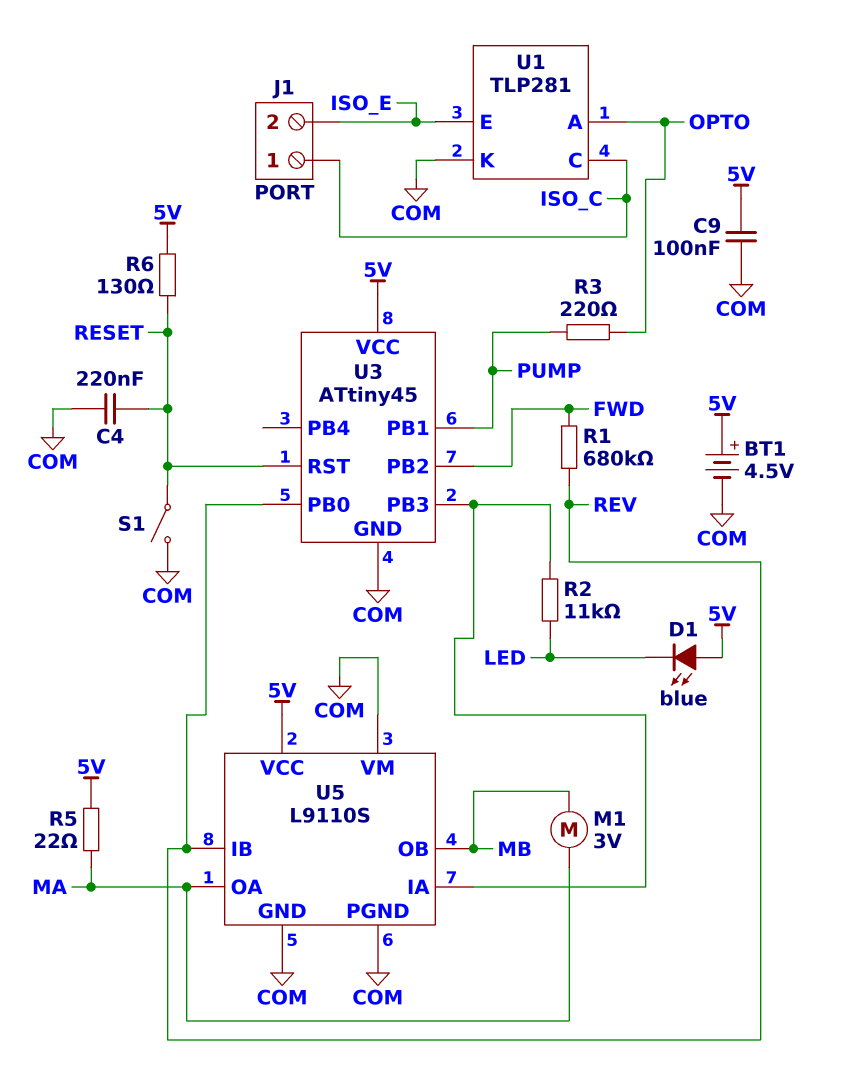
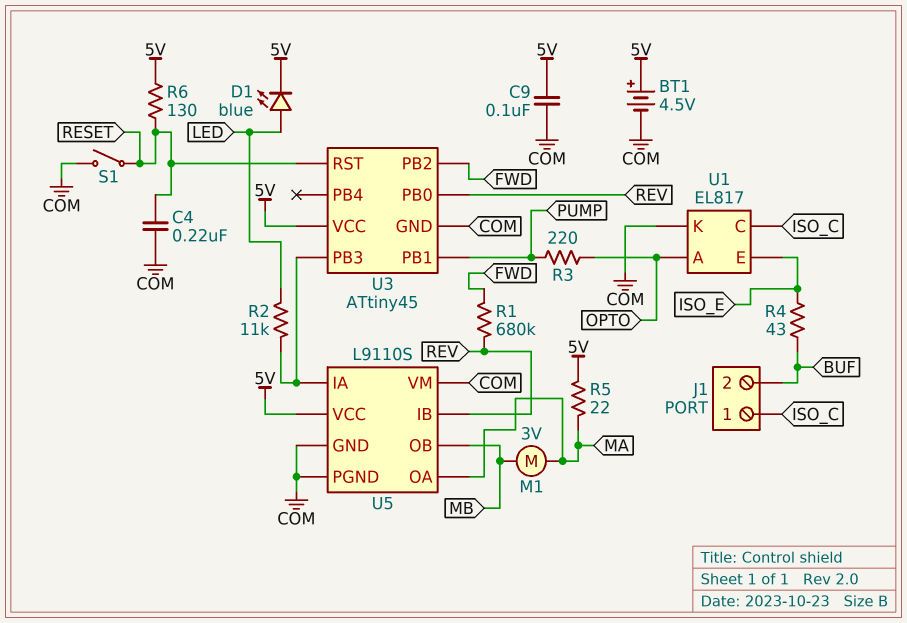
D1: LED blue (A 5V, K LED) -> LED blue (A LED, K 5V)
J1 pin 2: ISO_E -> BUF
R4: none -> 43 (BUF, ISO_E)
U1: TLP281 -> EL817

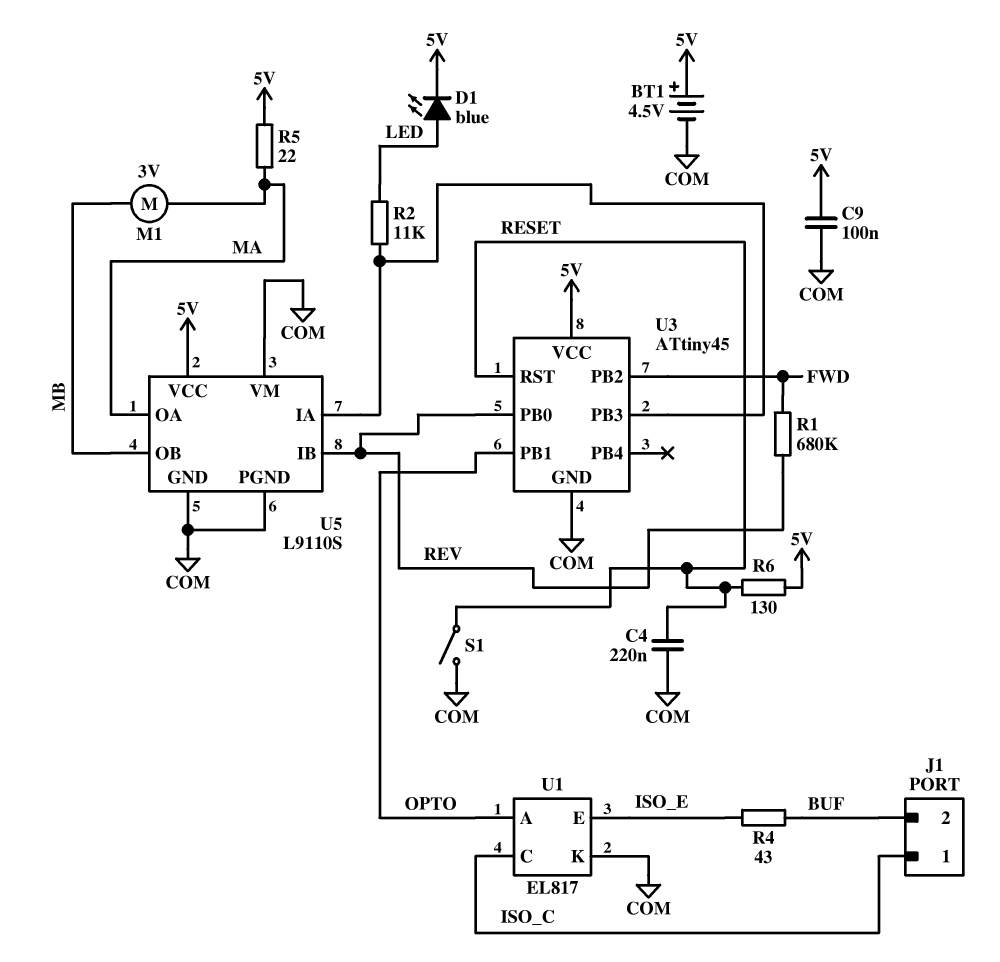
R3: 220 (OPTO, PUMP) -> none
U3 pin PB1: PUMP -> OPTO

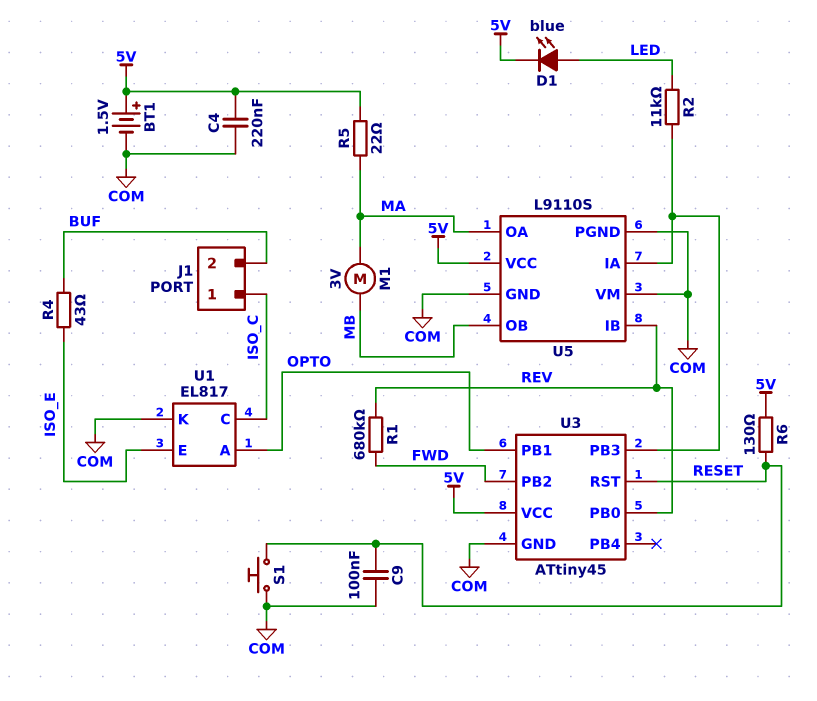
BT1: 4.5V (plus 5V, minus COM) -> 1.5V (plus 5V, minus COM)
C4: 220nF (COM, RESET) -> 220nF (5V, COM)
C9: 100nF (5V, COM) -> 100nF (COM, RESET)
S1: switch (COM, RESET) -> button (COM, RESET)

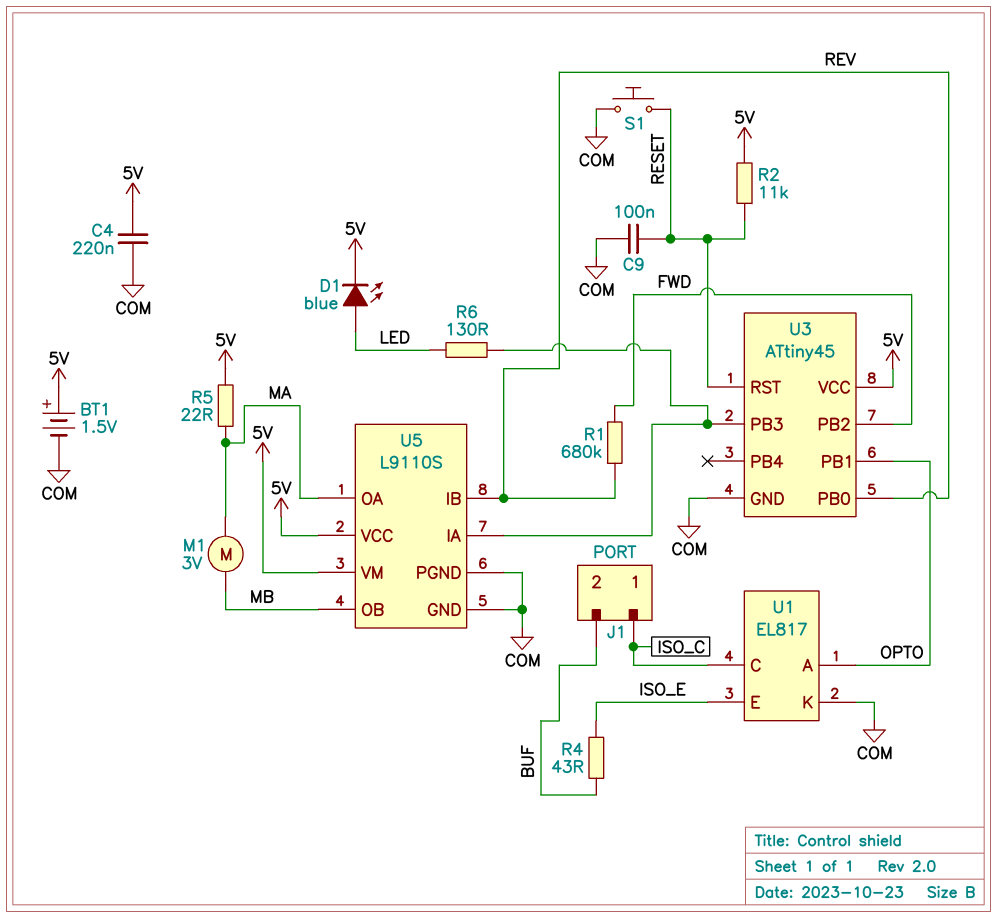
R2: 11k (LED, U3/PB3) -> 11k (5V, RESET)
R6: 130 (5V, RESET) -> 130 (LED, U3/PB3)
U5 pin VM: COM -> 5V

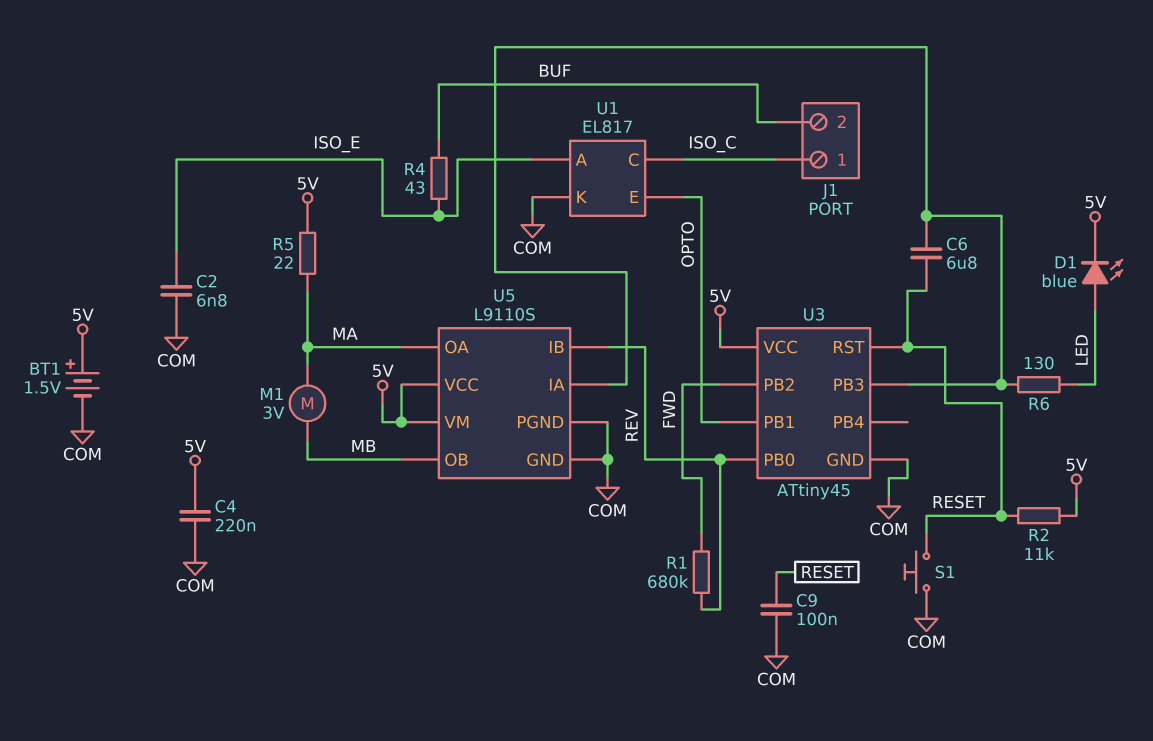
C2: none -> 6.8nF (COM, ISO_E)
C6: none -> 6.8uF (RESET, U3/PB3)
U1 pin A: OPTO -> ISO_E
U1 pin E: ISO_E -> OPTO

